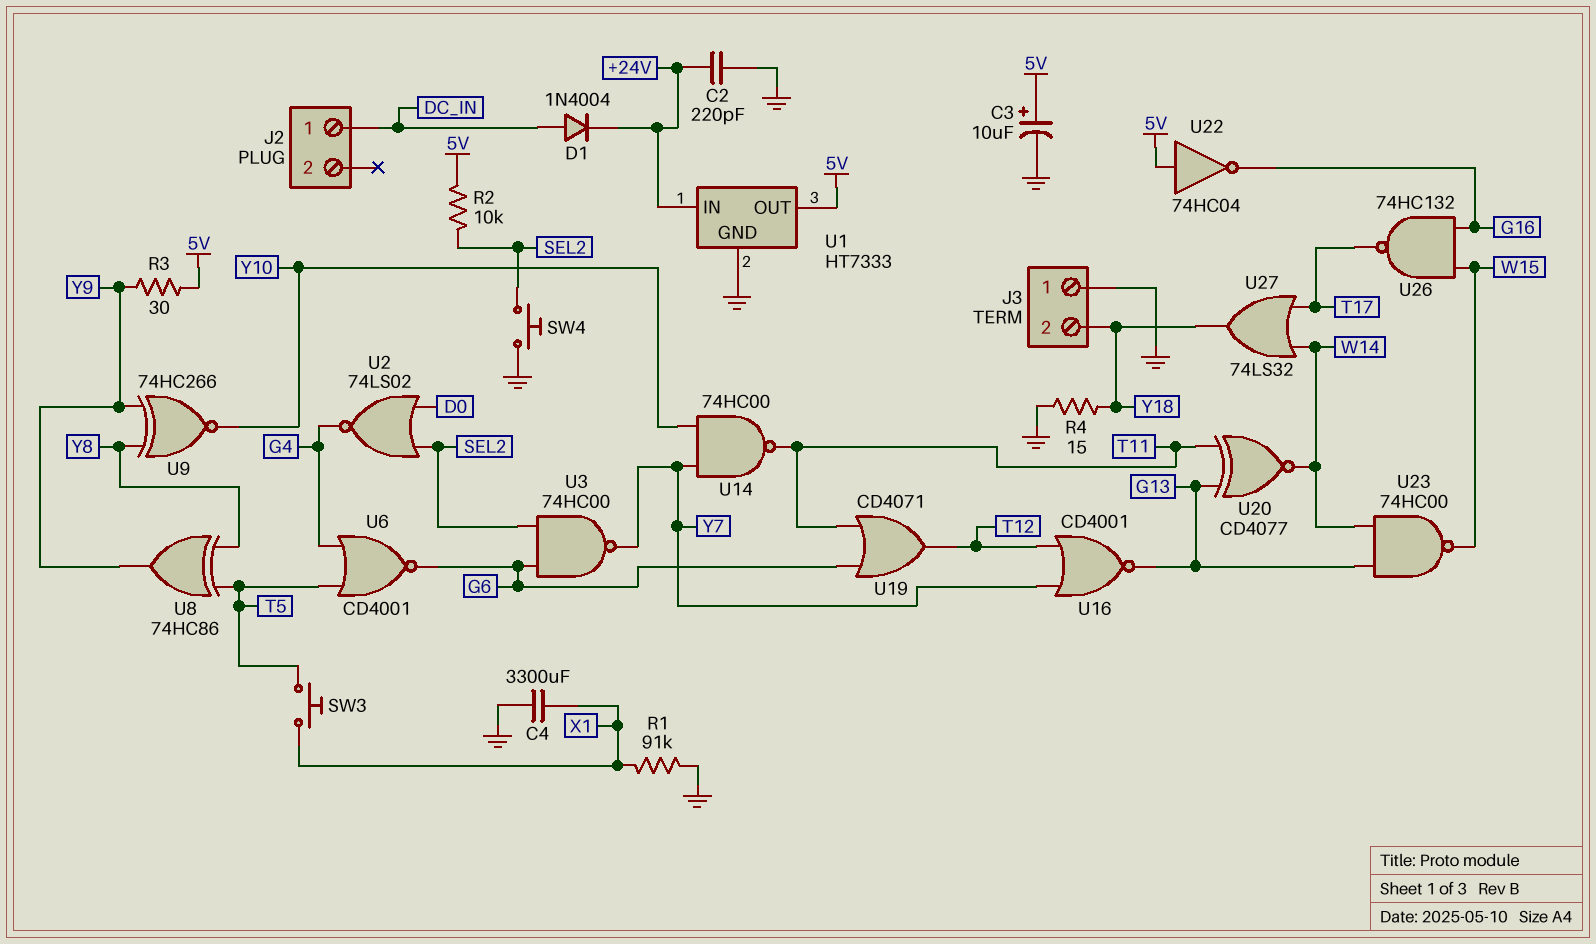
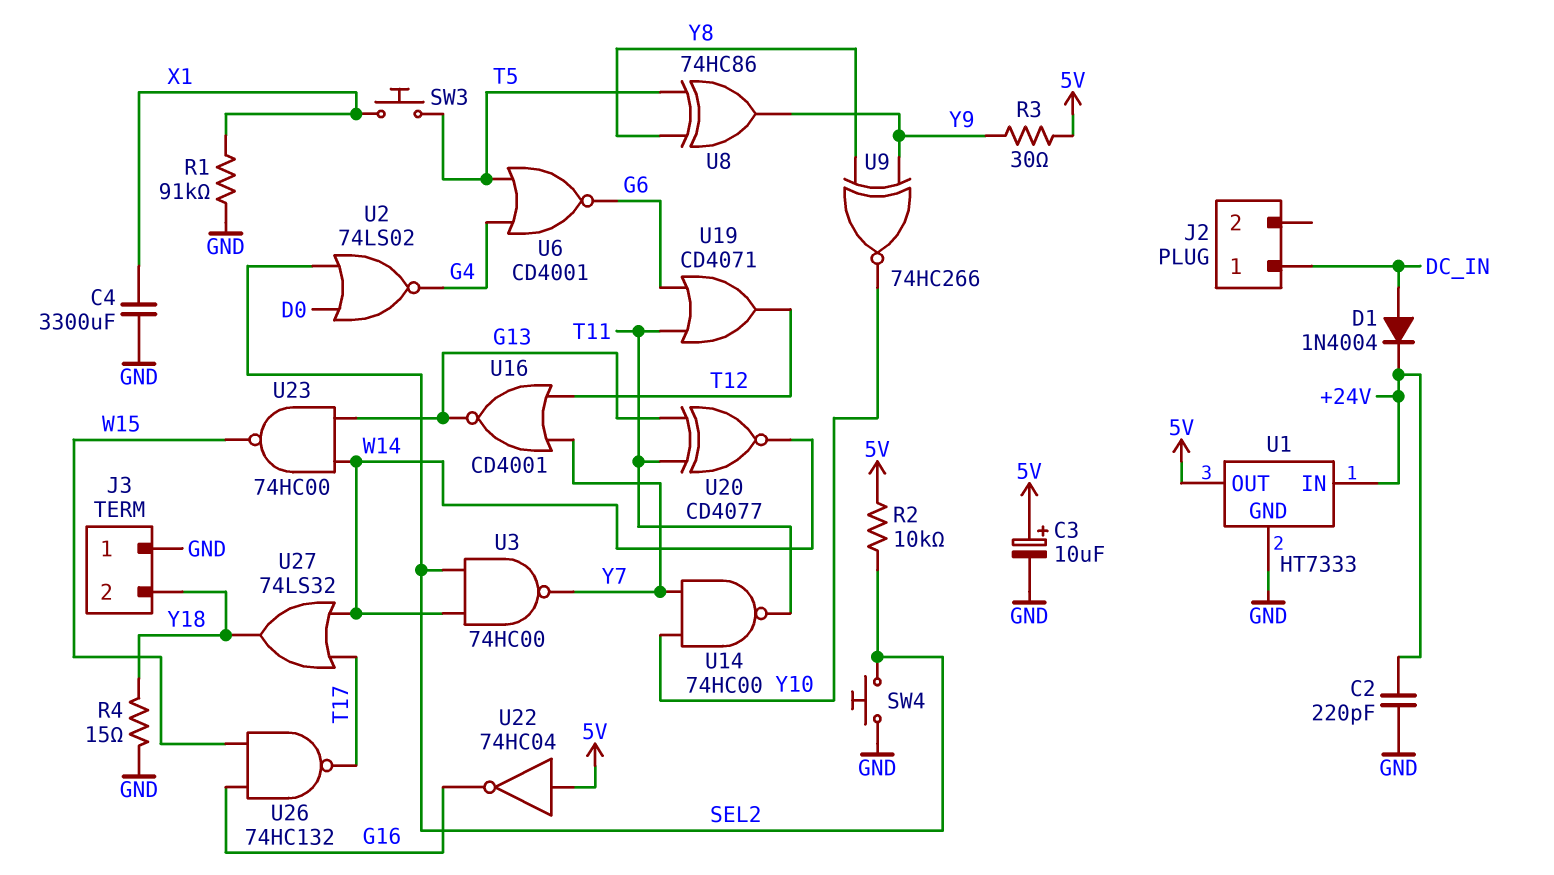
U3: NAND 74HC00 (in G6, in SEL2, out Y7) -> NAND 74HC00 (in SEL2, in W14, out Y7)

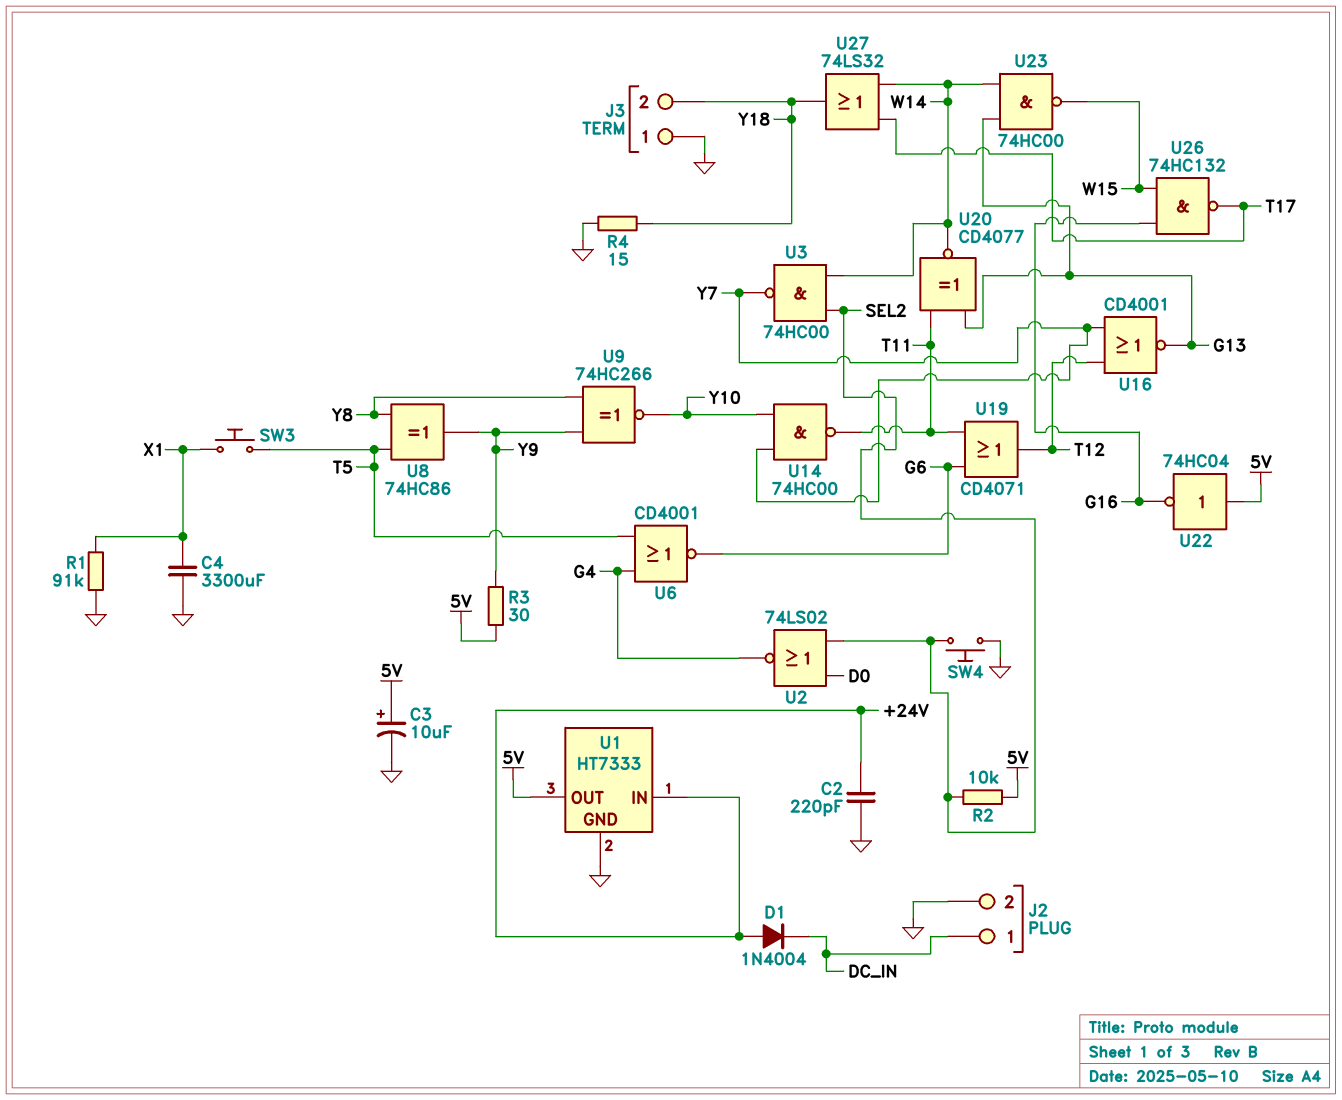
D1: diode 1N4004 (A DC_IN, K +24V) -> diode 1N4004 (A +24V, K DC_IN)
J2 pin 2: none -> GND

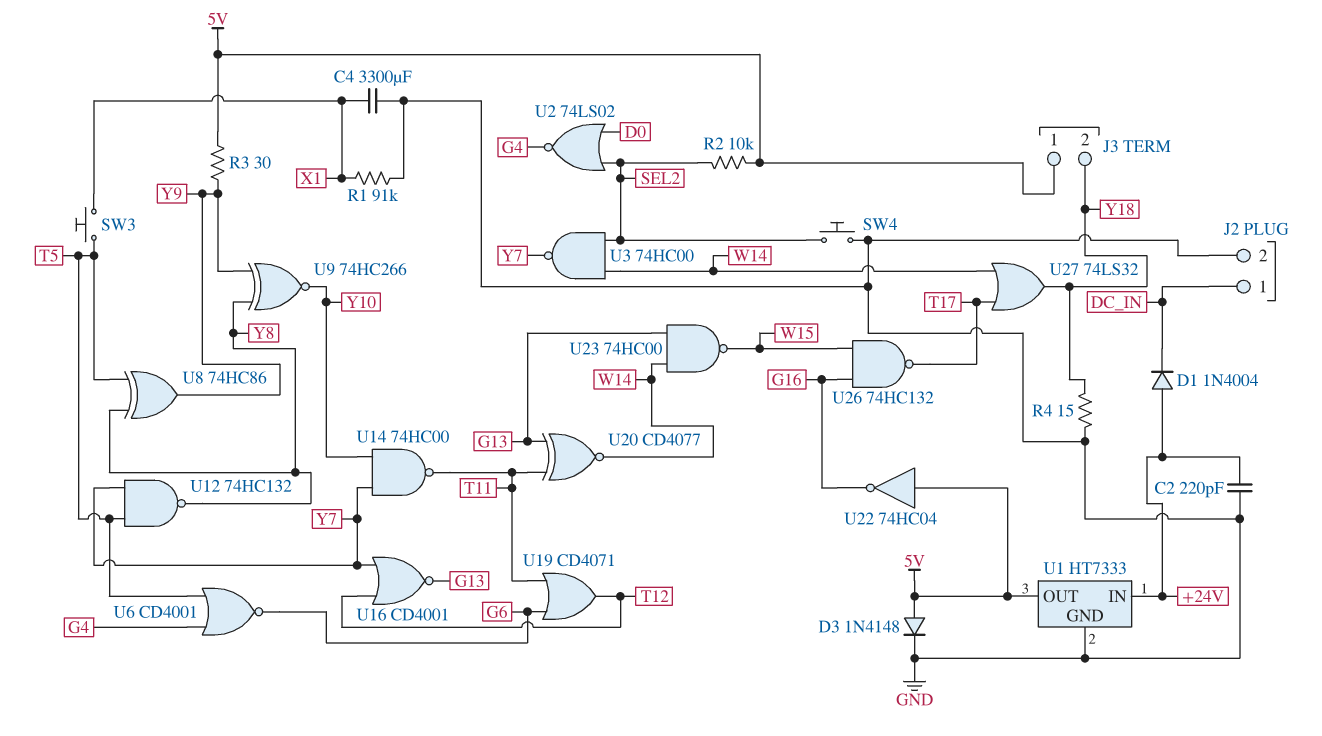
C3: 10uF (plus 5V, minus GND) -> none
D3: none -> diode 1N4148 (A 5V, K GND)
J3 pin 1: GND -> 5V
U12: none -> NAND 74HC132 (in T5, in Y7, out Y8)

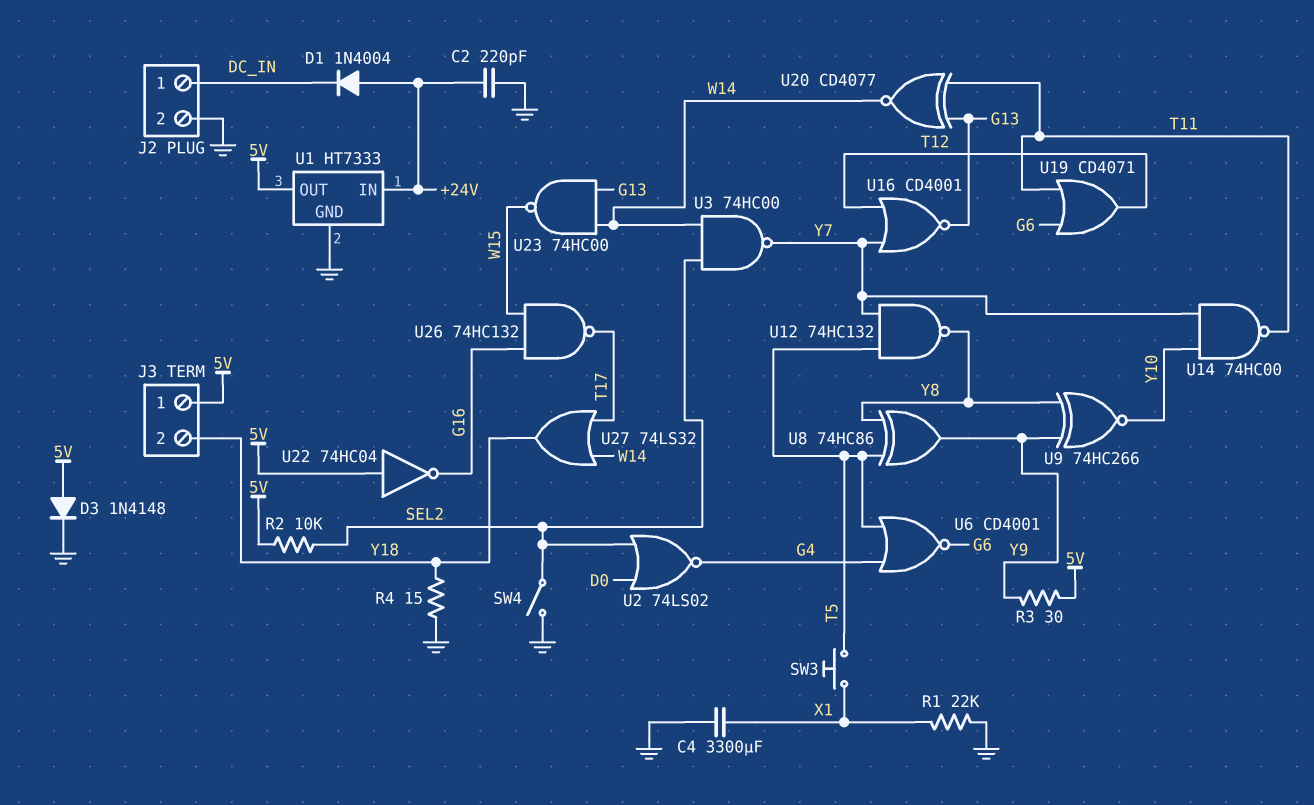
R1: 91k (GND, X1) -> 22k (GND, X1)
SW4: button (GND, SEL2) -> switch (GND, SEL2)

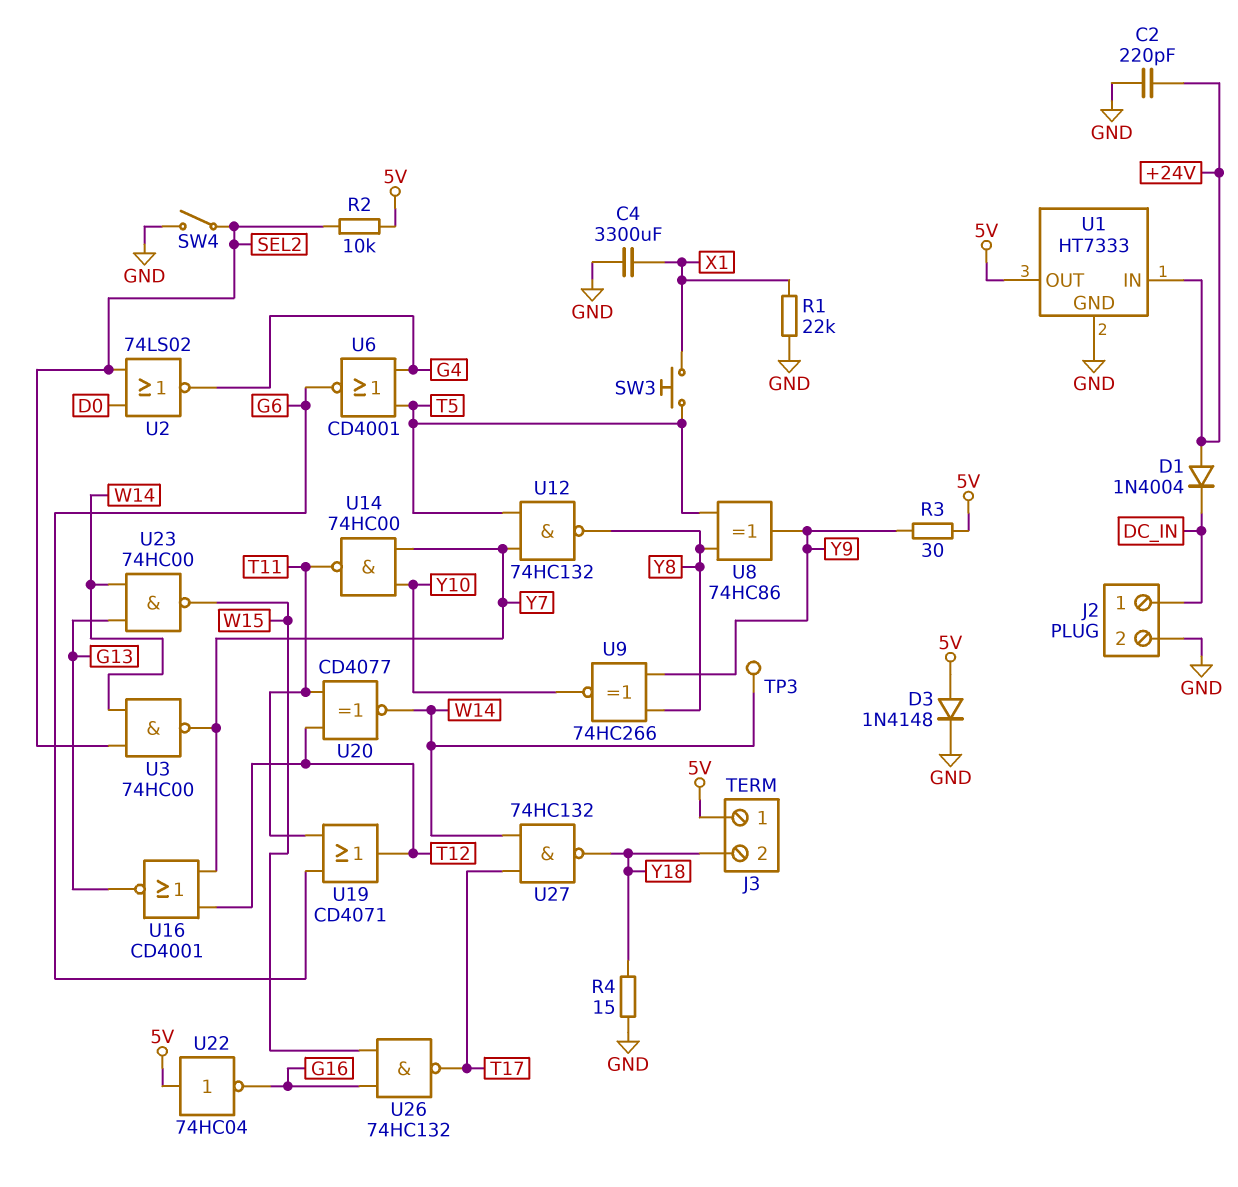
TP3: none -> test point (W14)
U20: XNOR CD4077 (in G13, in T11, out W14) -> XNOR CD4077 (in T11, in T12, out W14)
U27: OR 74LS32 (in T17, in W14, out Y18) -> NAND 74HC132 (in T17, in W14, out Y18)

